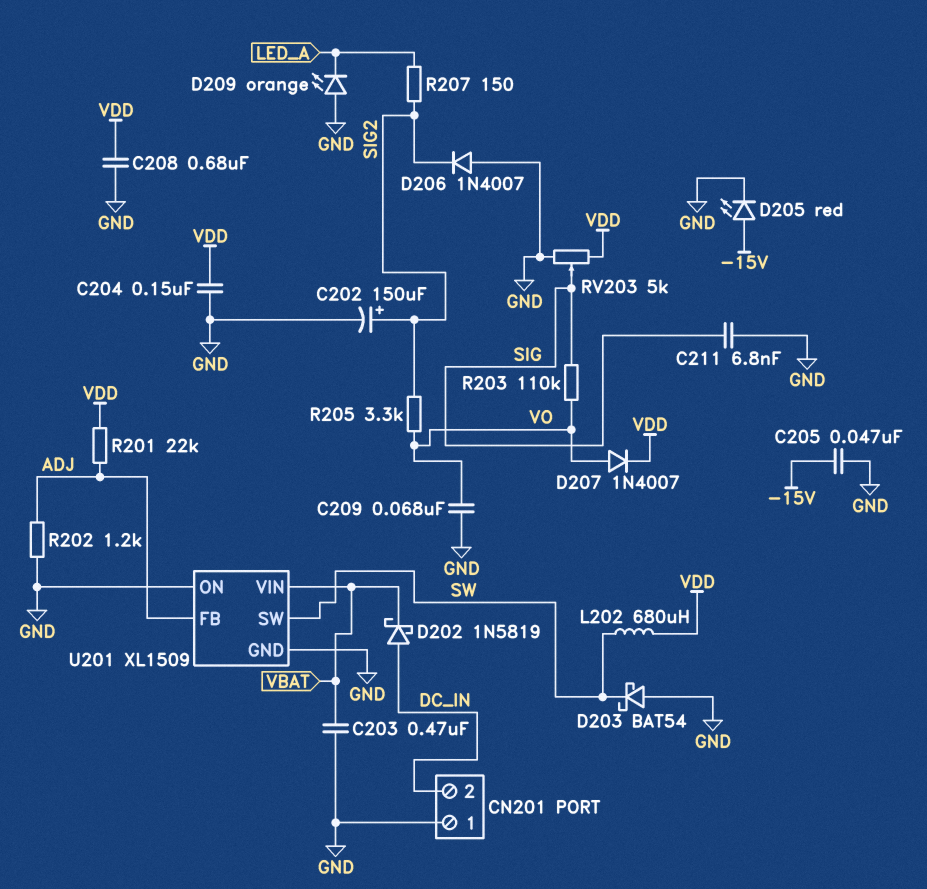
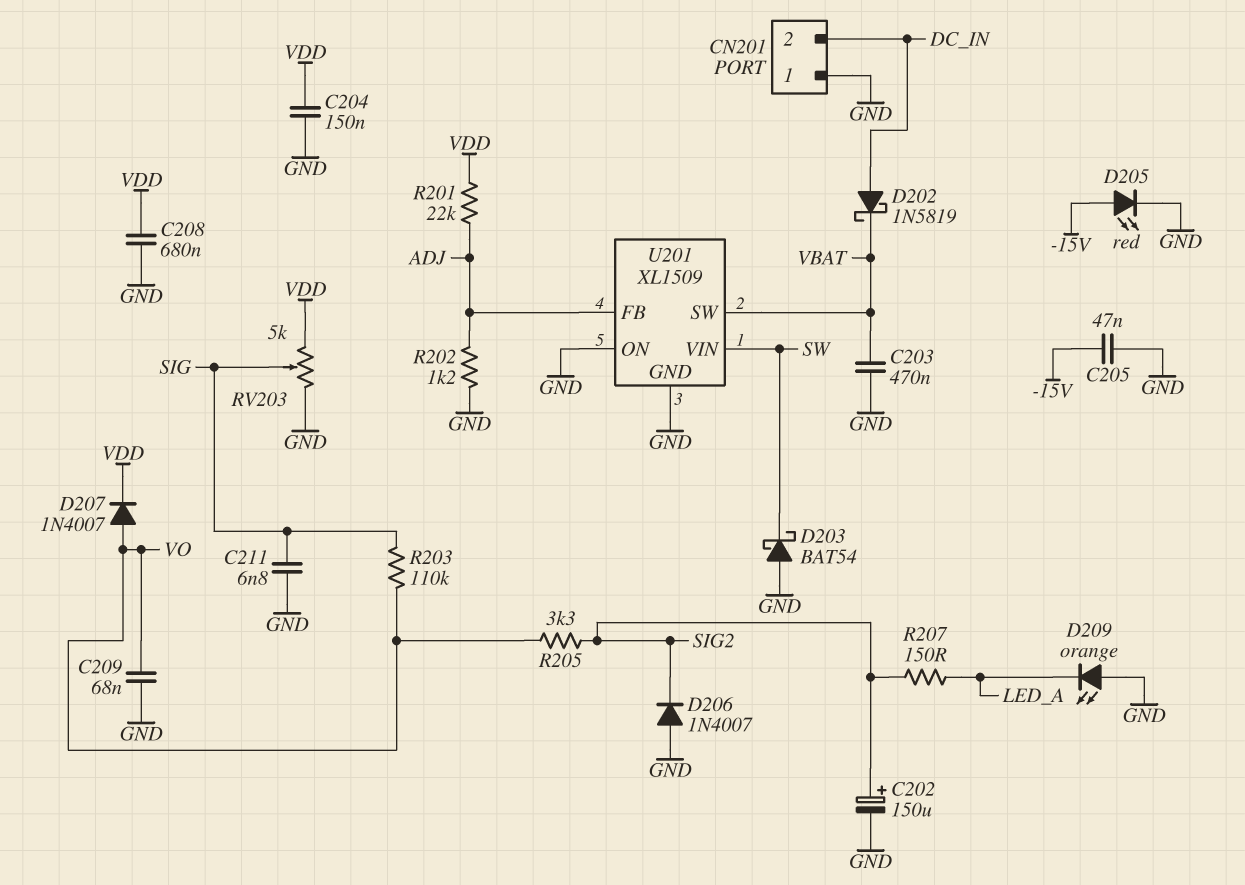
L202: 680uH (SW, VDD) -> none
U201 pin SW: SW -> VBAT
U201 pin VIN: VBAT -> SW

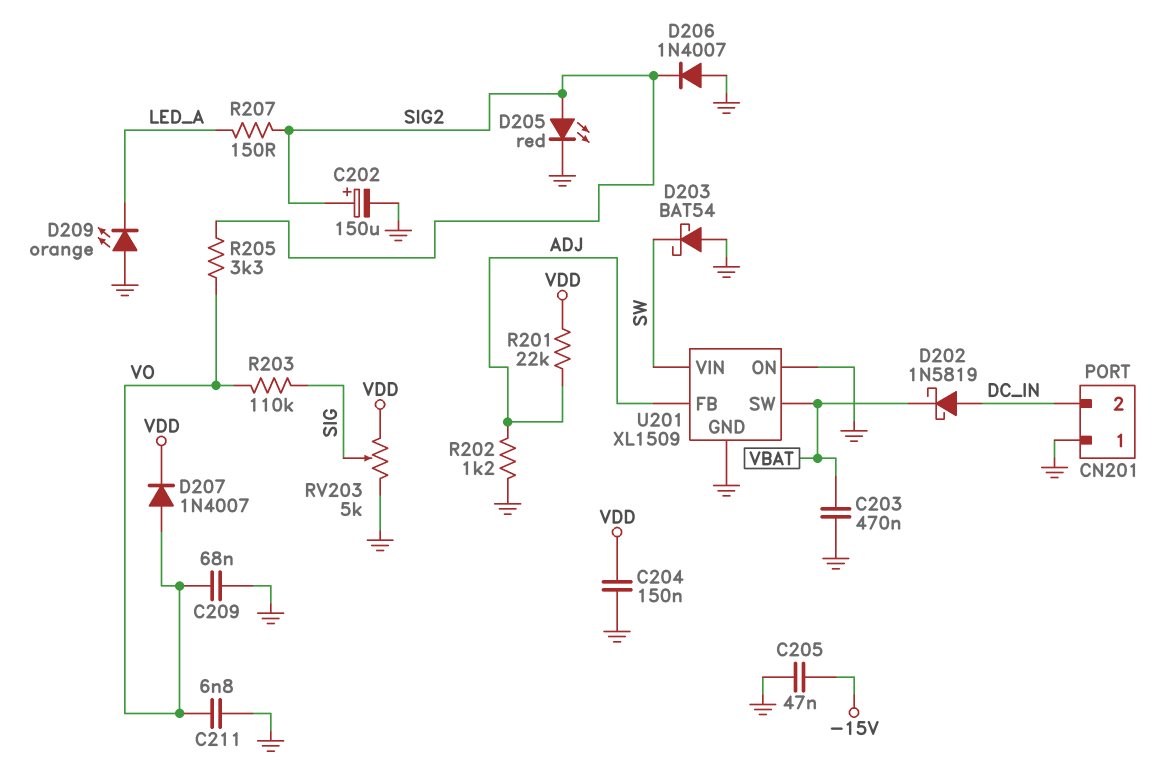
C208: 680nF (GND, VDD) -> none
C211: 6.8nF (GND, SIG) -> 6.8nF (GND, VO)
D205: LED red (A -15V, K GND) -> LED red (A SIG2, K GND)

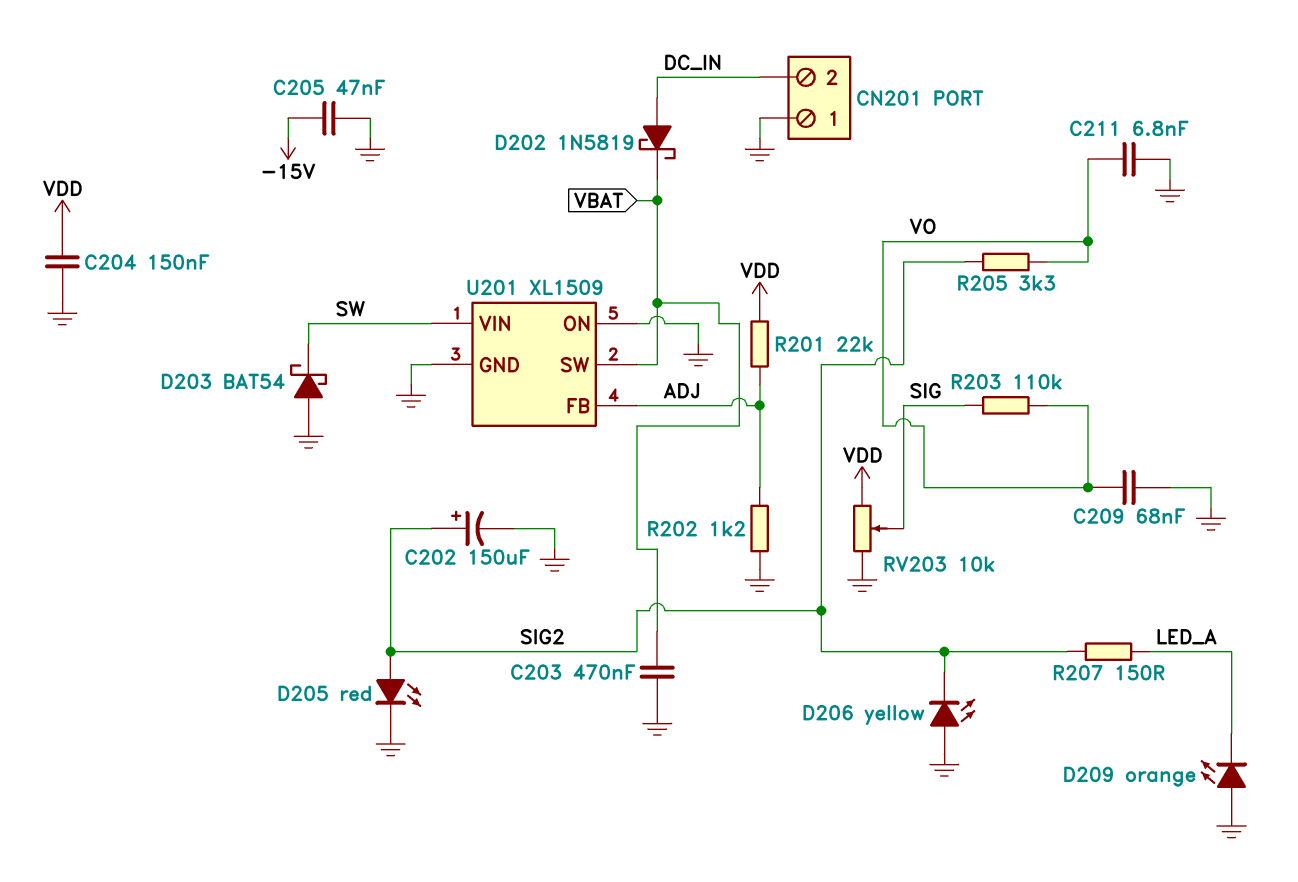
D206: diode 1N4007 (A GND, K SIG2) -> LED yellow (A GND, K SIG2)
D207: diode 1N4007 (A VO, K VDD) -> none
RV203: 5k (GND, VDD, wiper SIG) -> 10k (GND, VDD, wiper SIG)

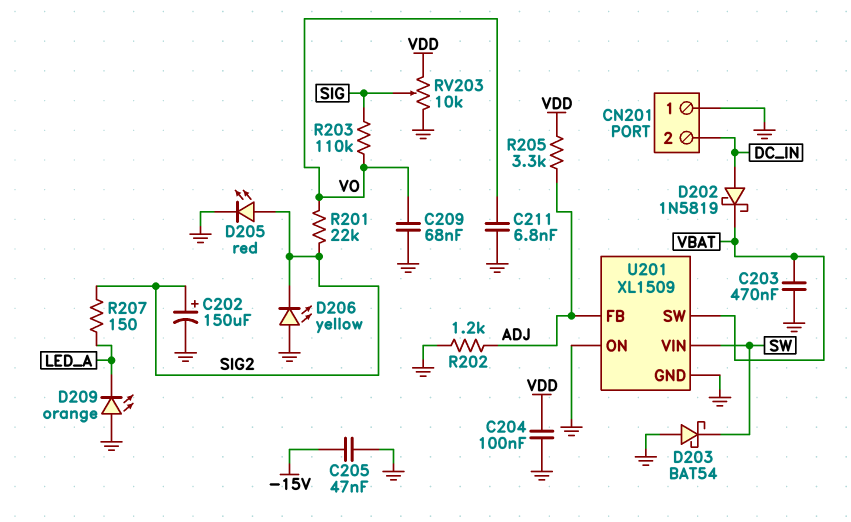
C204: 150nF (GND, VDD) -> 100nF (GND, VDD)
R201: 22k (ADJ, VDD) -> 22k (SIG2, VO)
R205: 3.3k (SIG2, VO) -> 3.3k (ADJ, VDD)

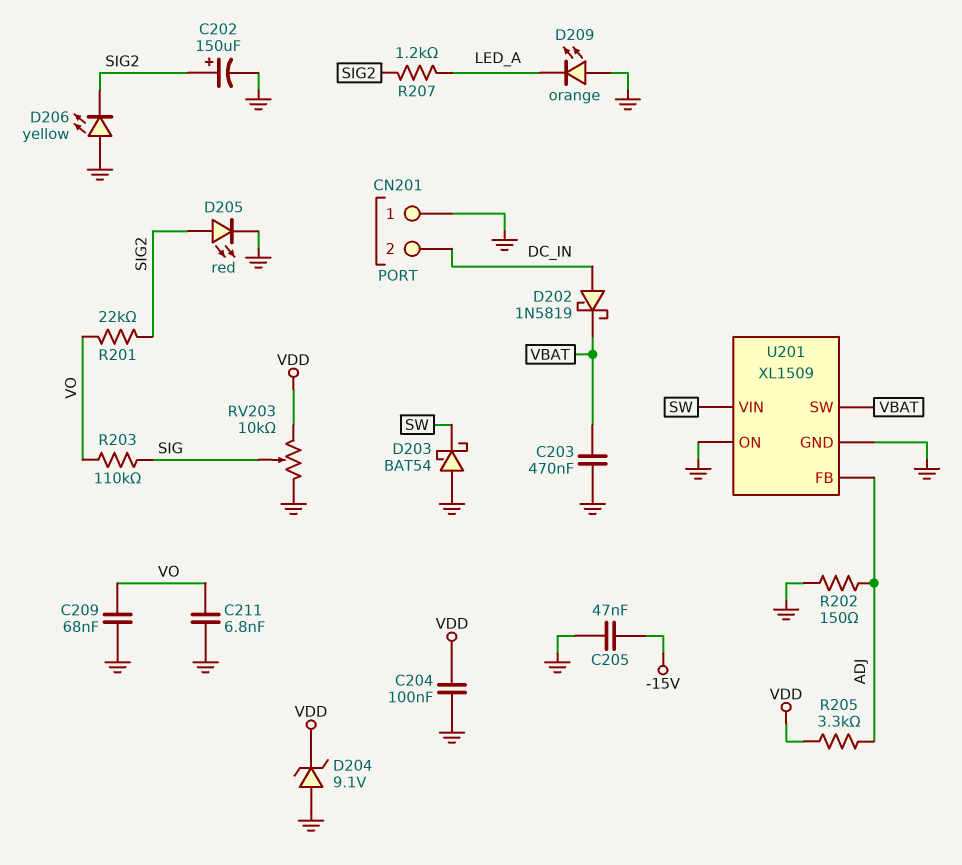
D204: none -> zener 9.1V (A GND, K VDD)
R202: 1.2k (ADJ, GND) -> 150 (ADJ, GND)
R207: 150 (LED_A, SIG2) -> 1.2k (LED_A, SIG2)

